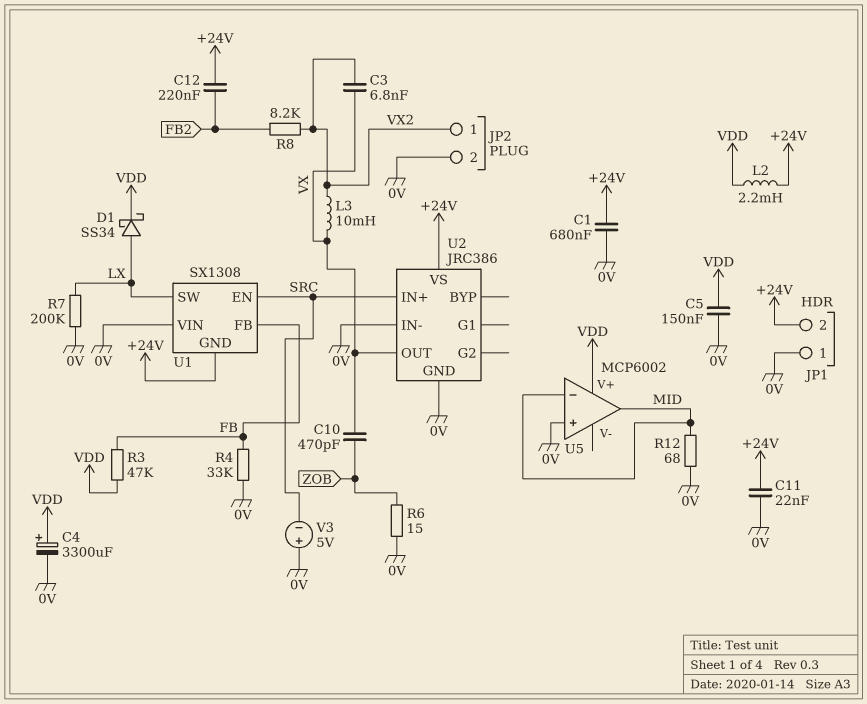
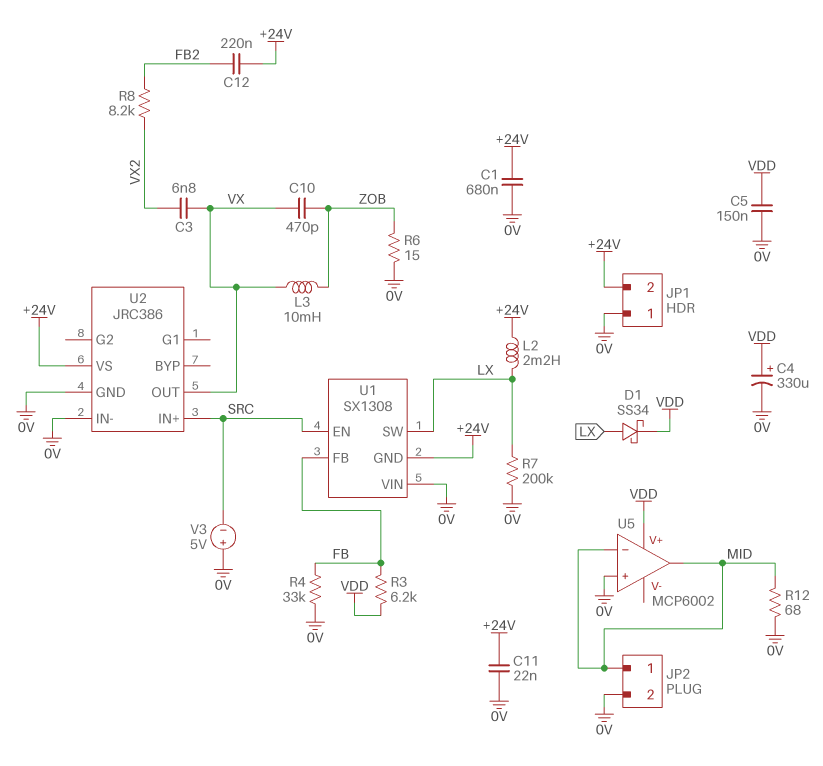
C4: 3300uF (plus VDD, minus 0V) -> 330uF (plus VDD, minus 0V)
JP2 pin 1: VX2 -> MID
L2: 2.2mH (+24V, VDD) -> 2.2mH (+24V, LX)
L3: 10mH (VX, VX2) -> 10mH (VX, ZOB)
R3: 47k (FB, VDD) -> 6.2k (FB, VDD)

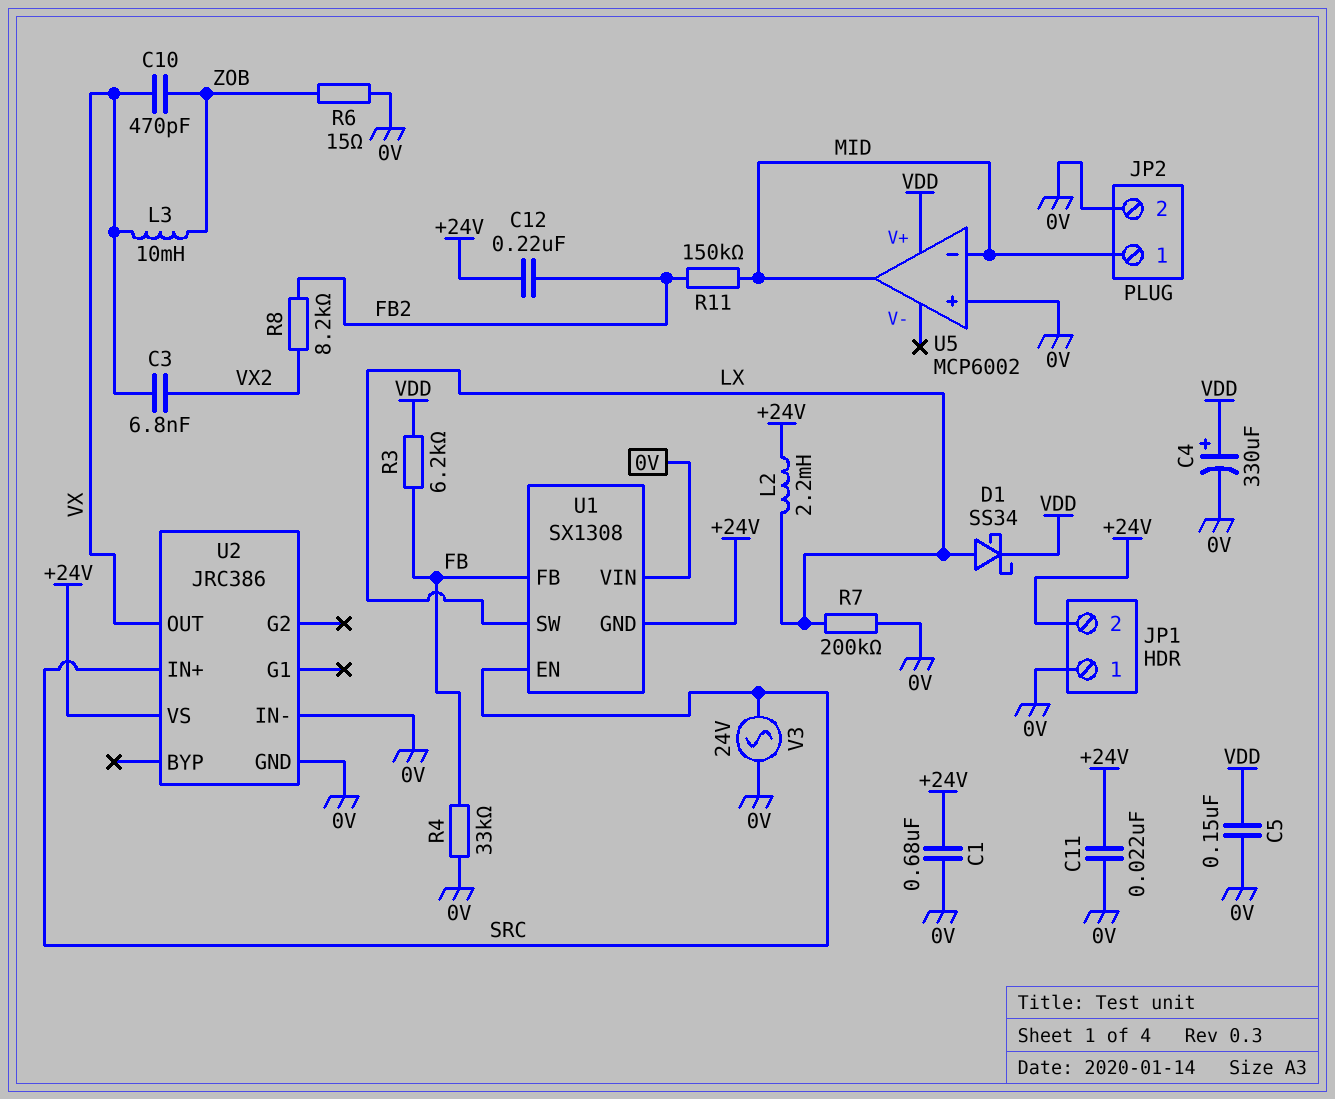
R11: none -> 150k (FB2, MID)
R12: 68 (0V, MID) -> none
V3: 5V (plus 0V, minus SRC) -> AC 24V (0V, SRC)

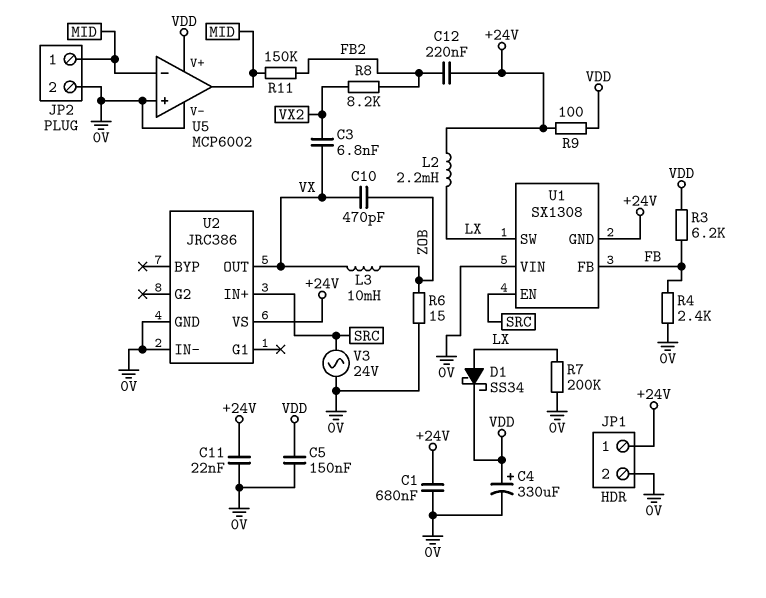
JP1 pin 1: 0V -> +24V
JP1 pin 2: +24V -> 0V
R4: 33k (0V, FB) -> 2.4k (0V, FB)
R9: none -> 100 (+24V, VDD)
U5 pin V-: none -> 0V

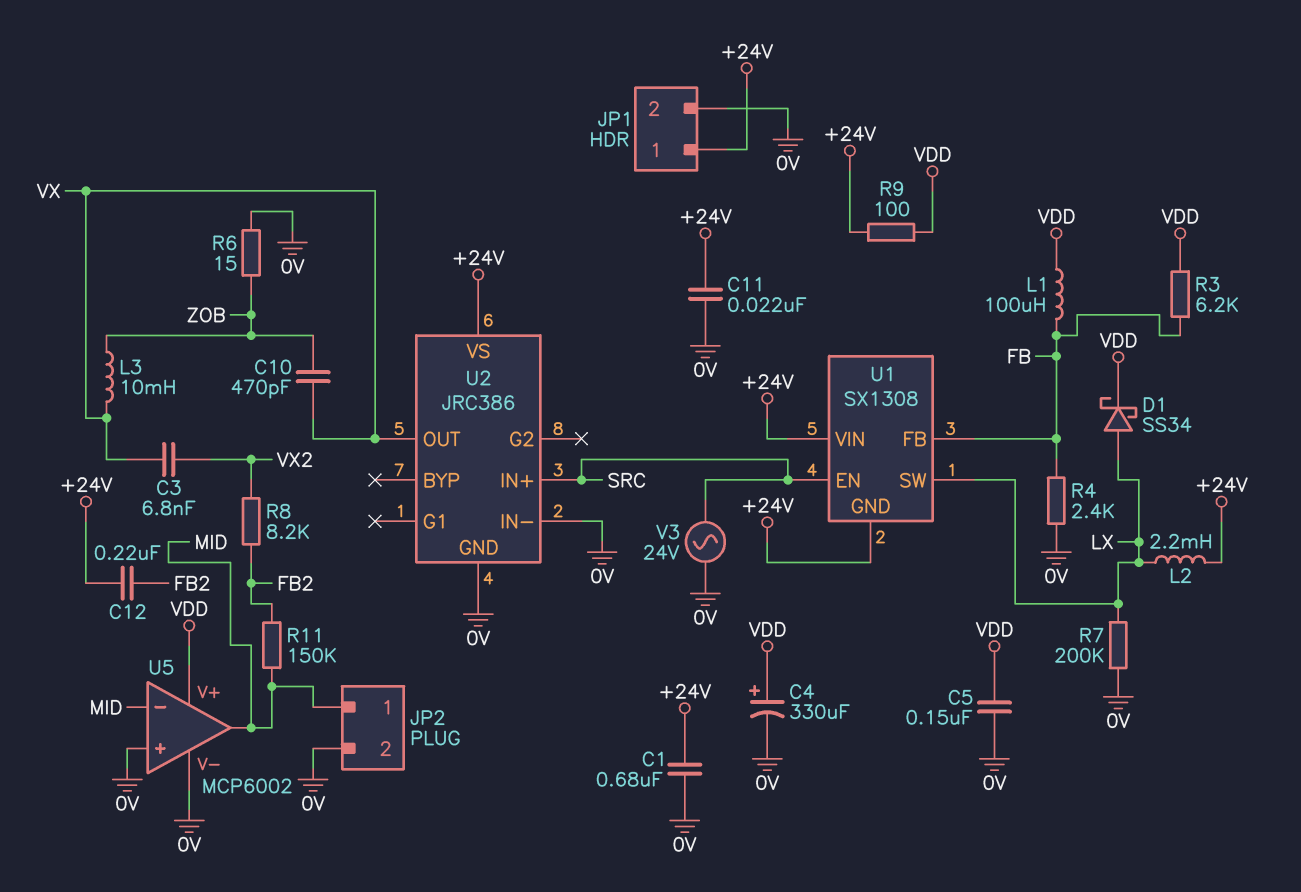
L1: none -> 100uH (FB, VDD)
U1 pin VIN: 0V -> +24V

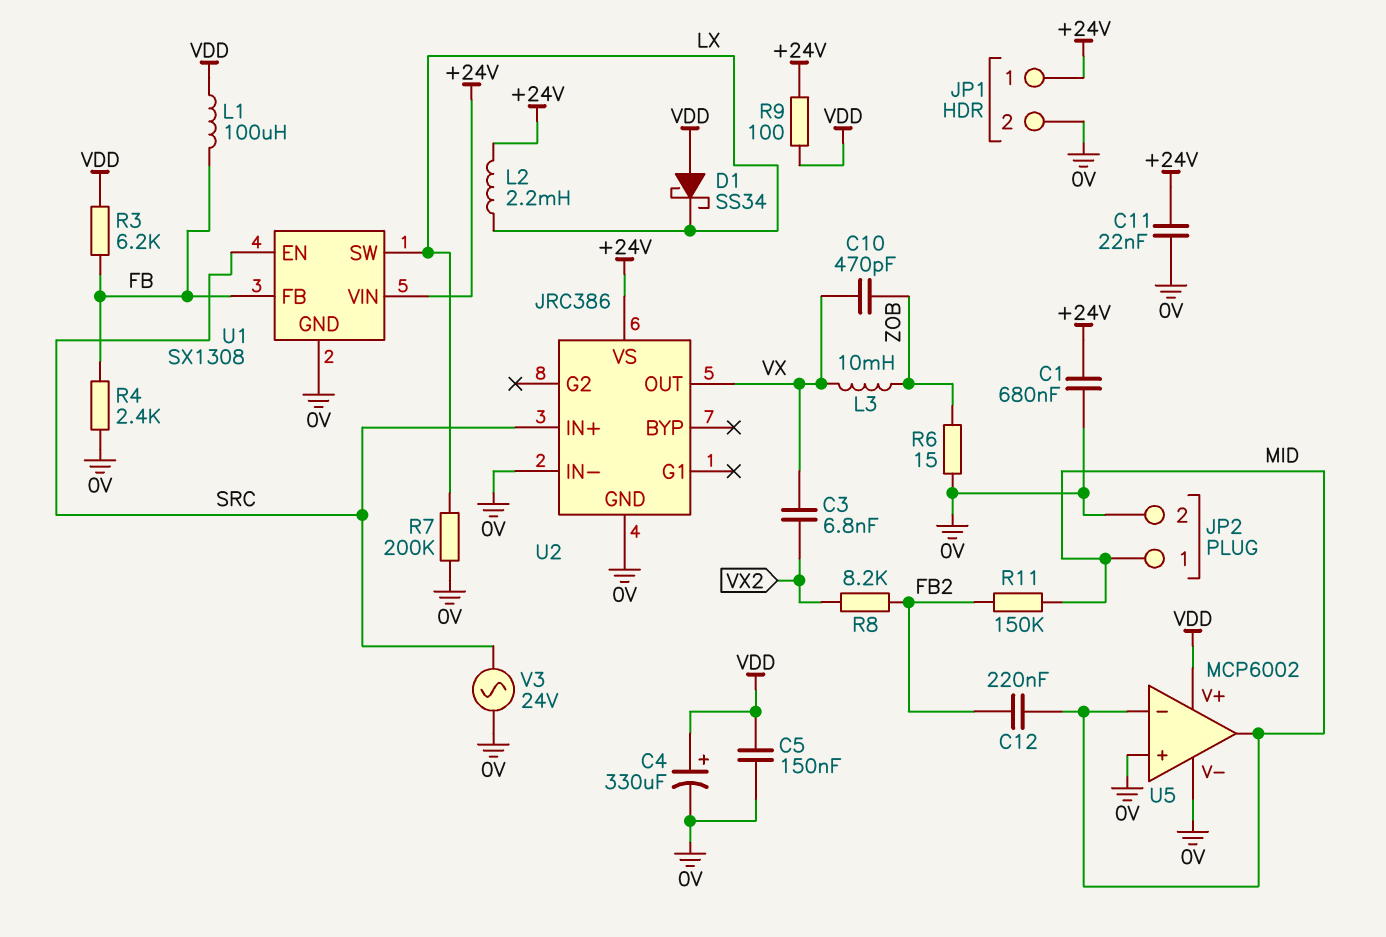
C12: 220nF (+24V, FB2) -> 220nF (FB2, MID)
D1: schottky SS34 (A LX, K VDD) -> schottky SS34 (A VDD, K LX)
U1 pin GND: +24V -> 0V

